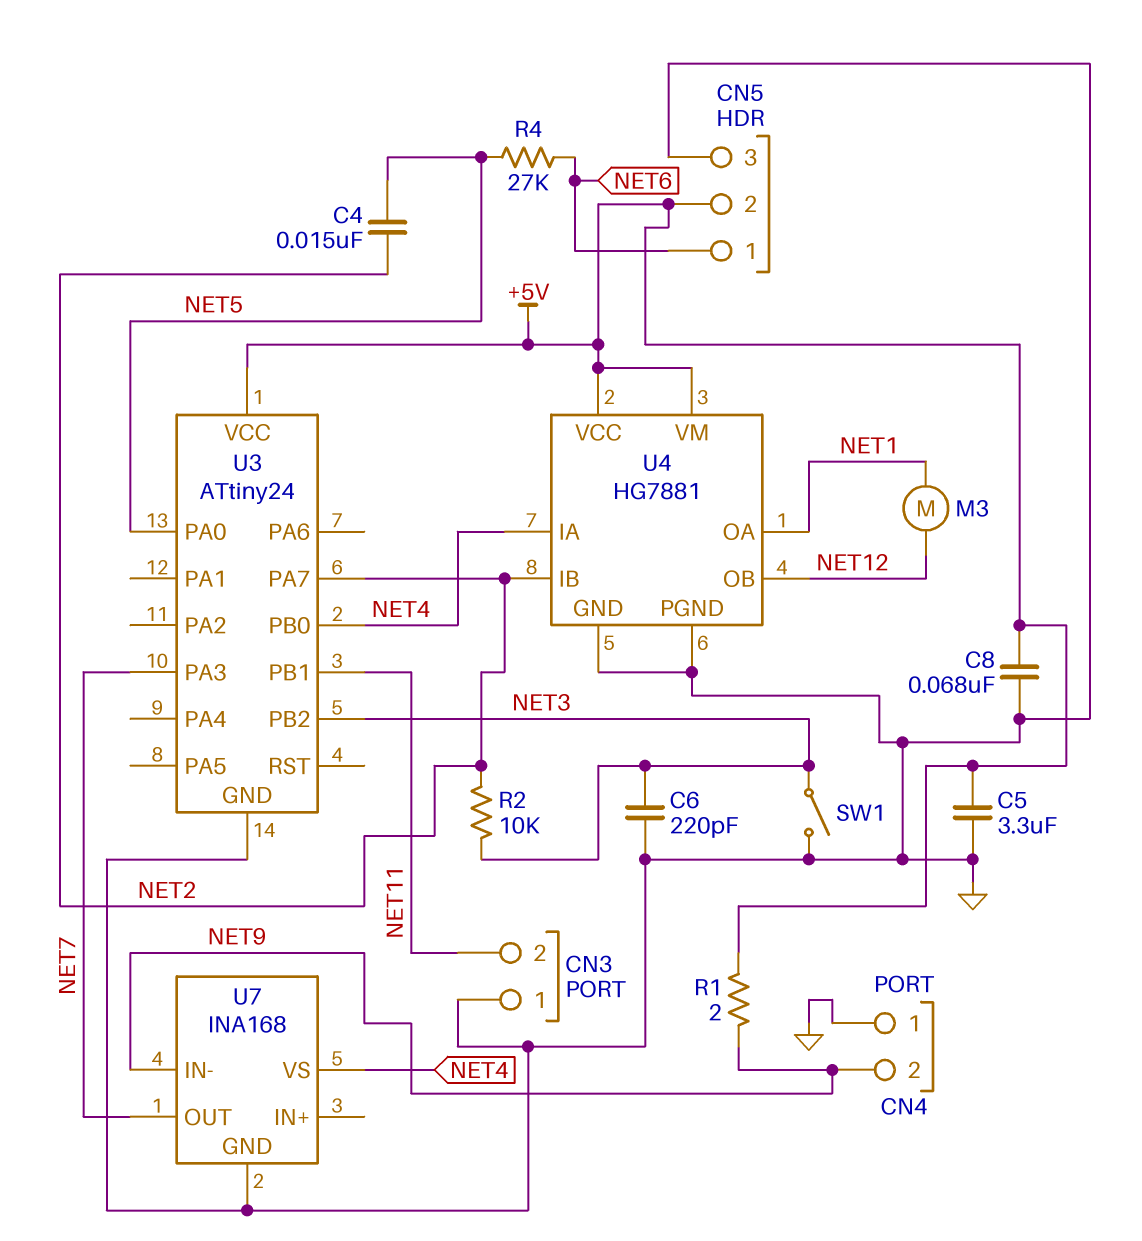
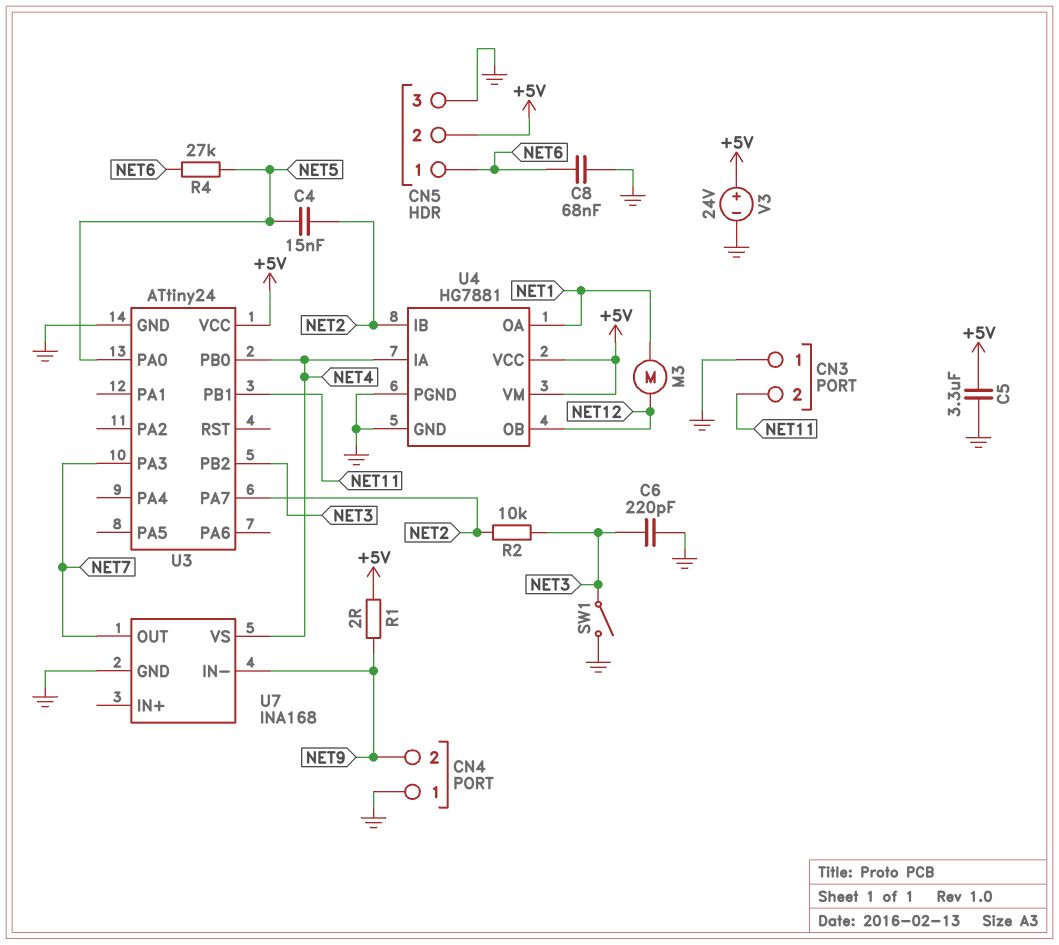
C8: 68nF (+5V, GND) -> 68nF (GND, NET6)
V3: none -> 24V (plus +5V, minus GND)

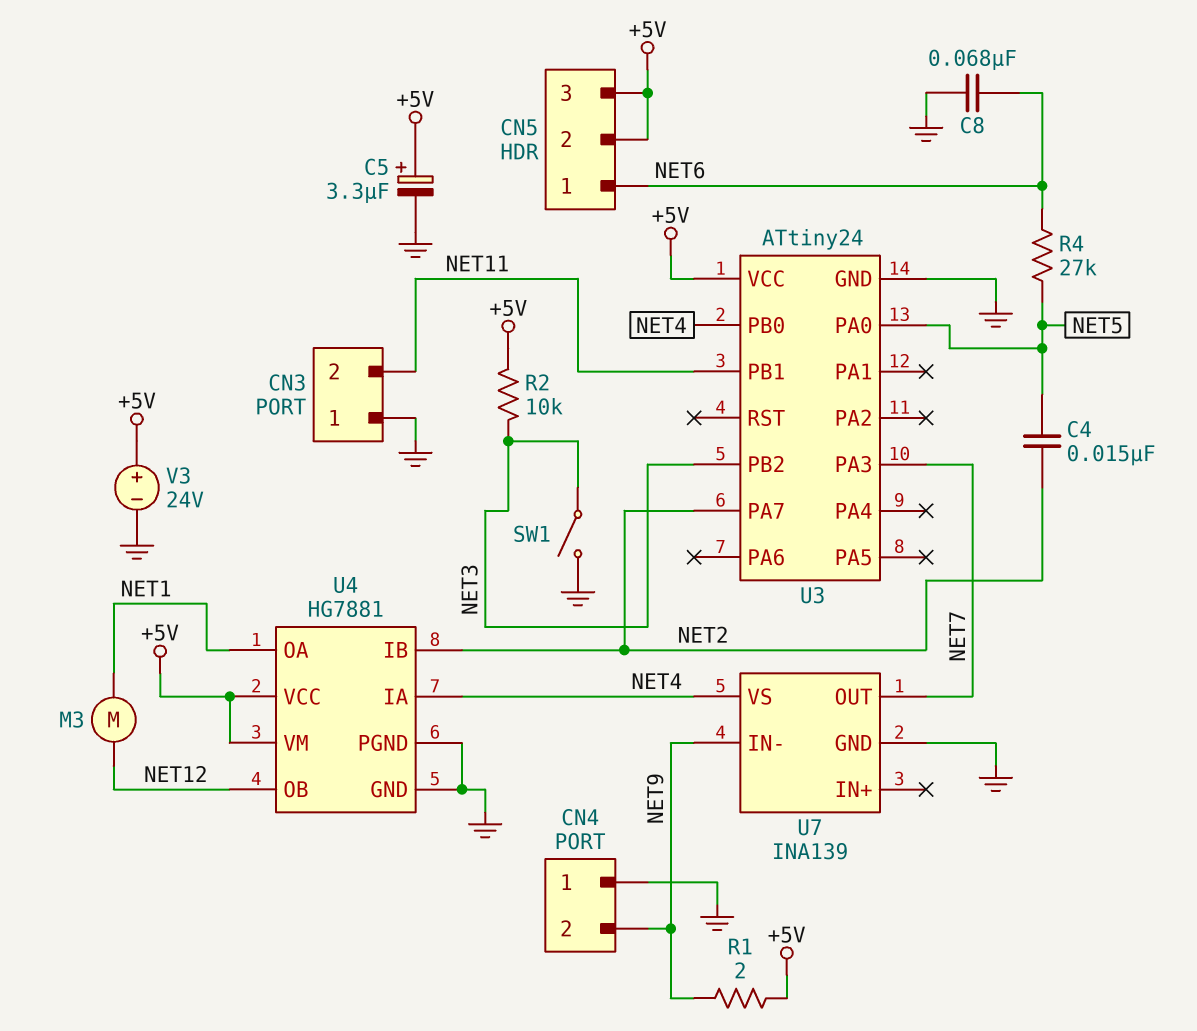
C5: 3.3uF (+5V, GND) -> 3.3uF (plus +5V, minus GND)
C6: 220pF (GND, NET3) -> none
CN5 pin 3: GND -> +5V
R2: 10k (NET2, NET3) -> 10k (+5V, NET3)
U7: INA168 -> INA139

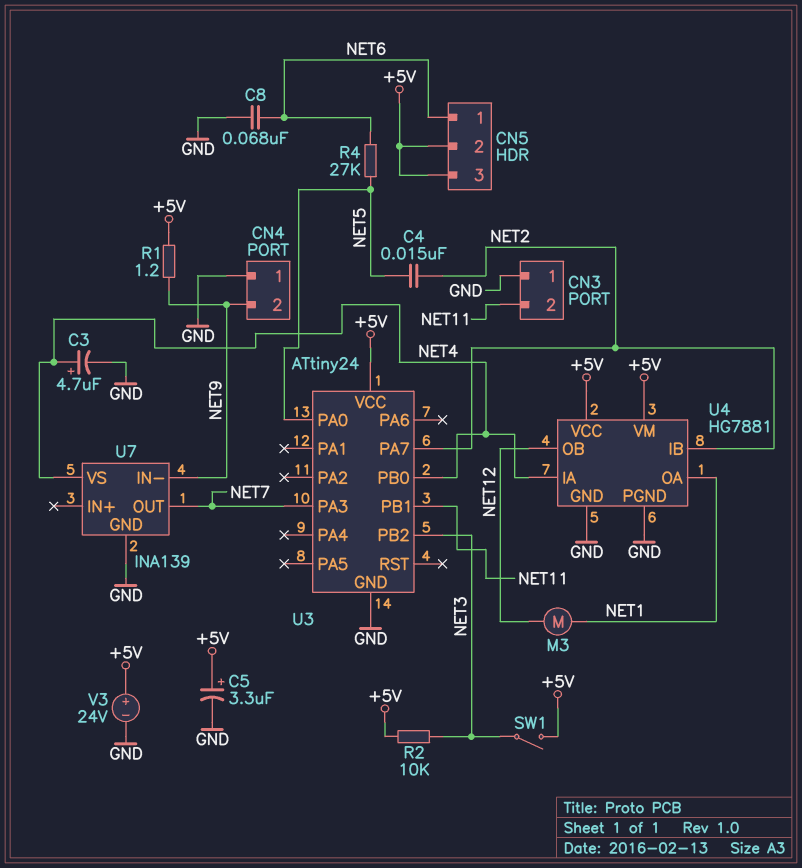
C3: none -> 4.7uF (plus NET4, minus GND)
R1: 2 (+5V, NET9) -> 1.2 (+5V, NET9)
SW1: switch (GND, NET3) -> switch (+5V, NET3)

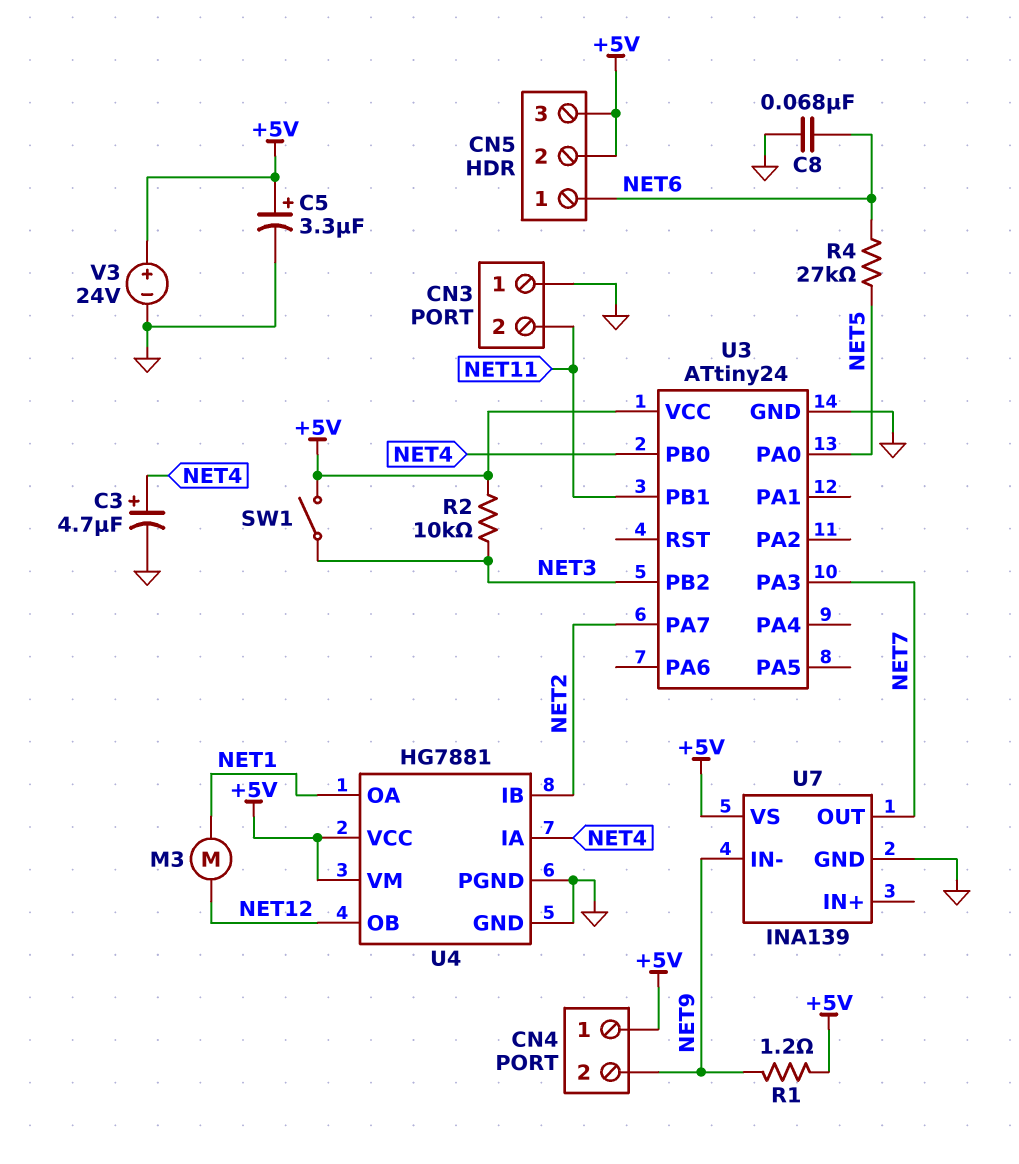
C4: 15nF (NET2, NET5) -> none
CN4 pin 1: GND -> +5V
U7 pin VS: NET4 -> +5V

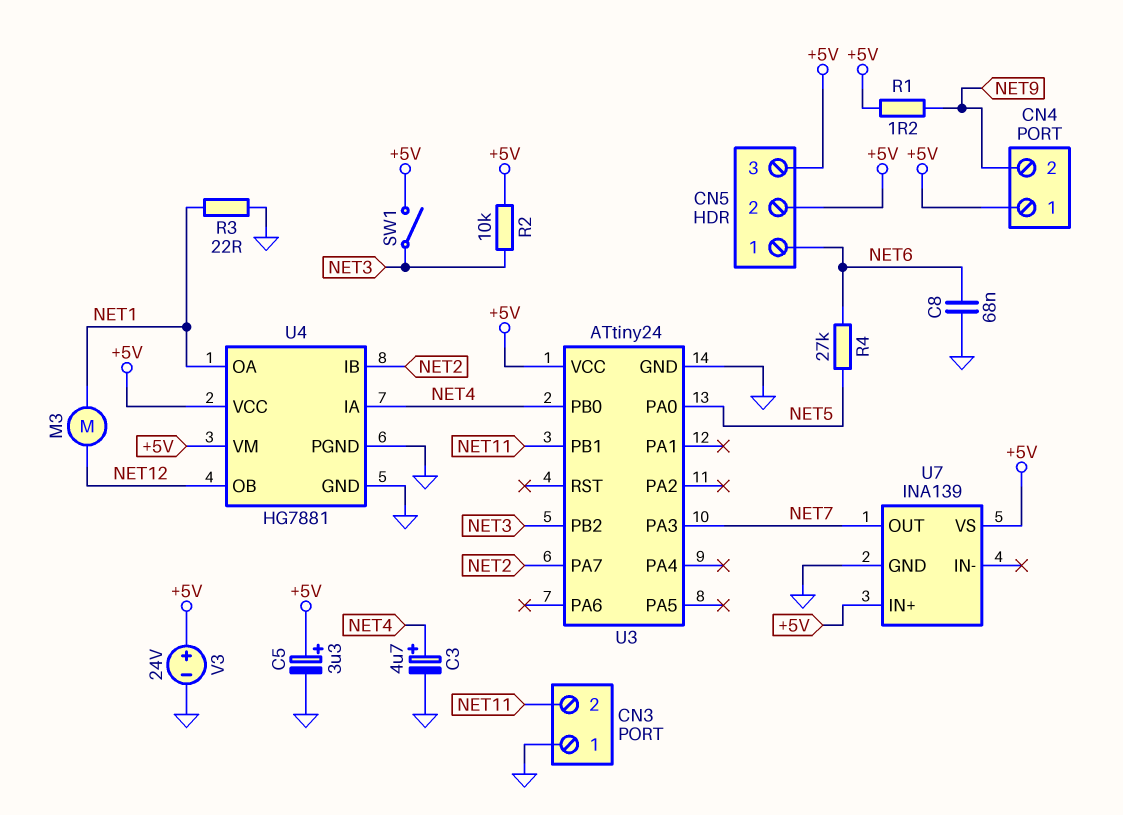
R3: none -> 22 (GND, NET1)
U7 pin IN+: none -> +5V
U7 pin IN-: NET9 -> none

